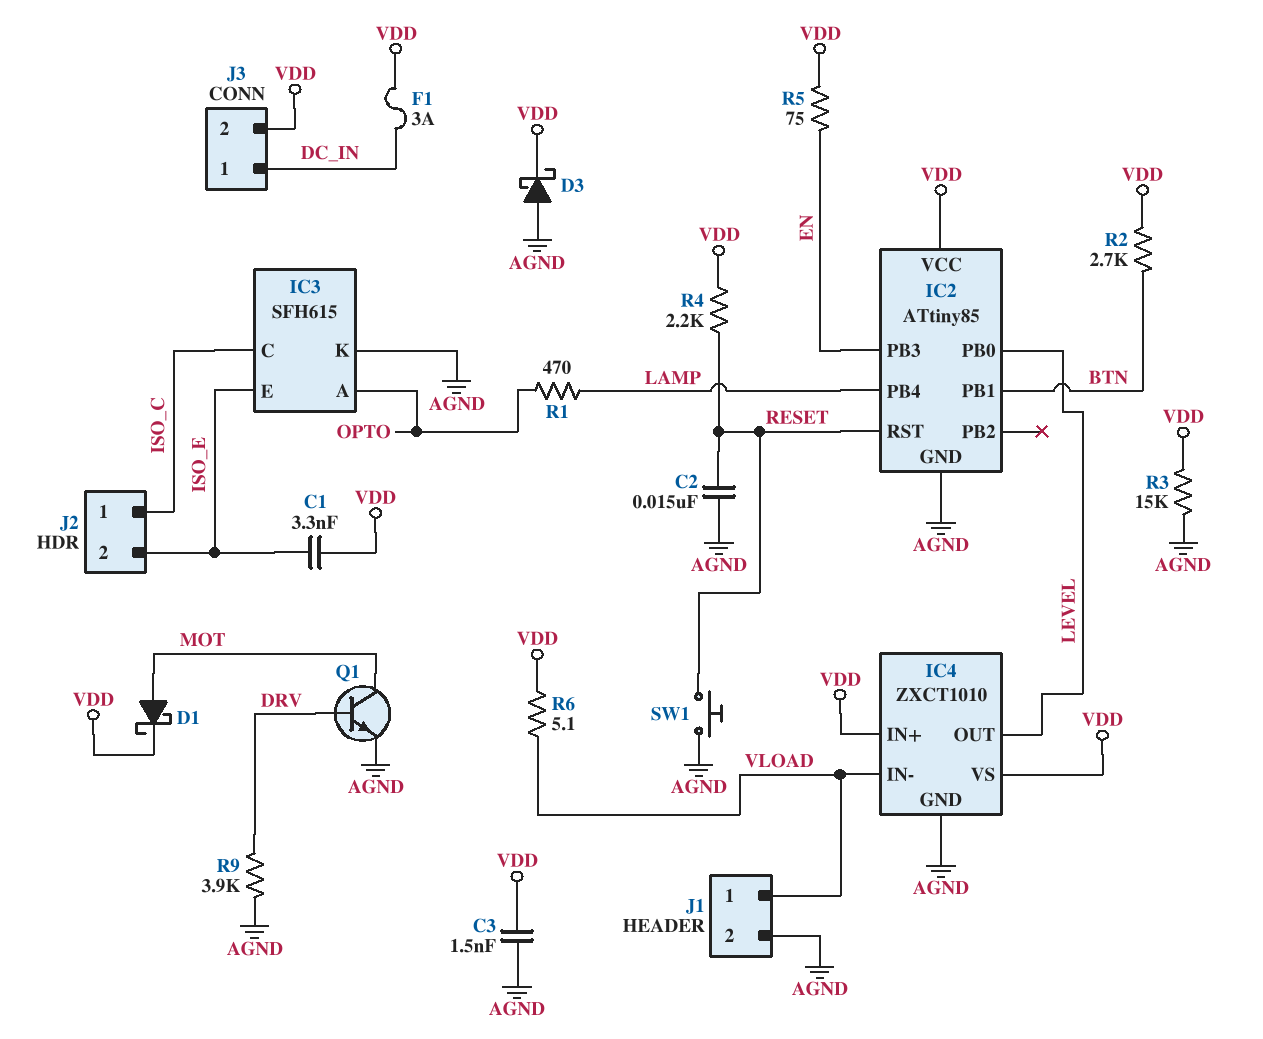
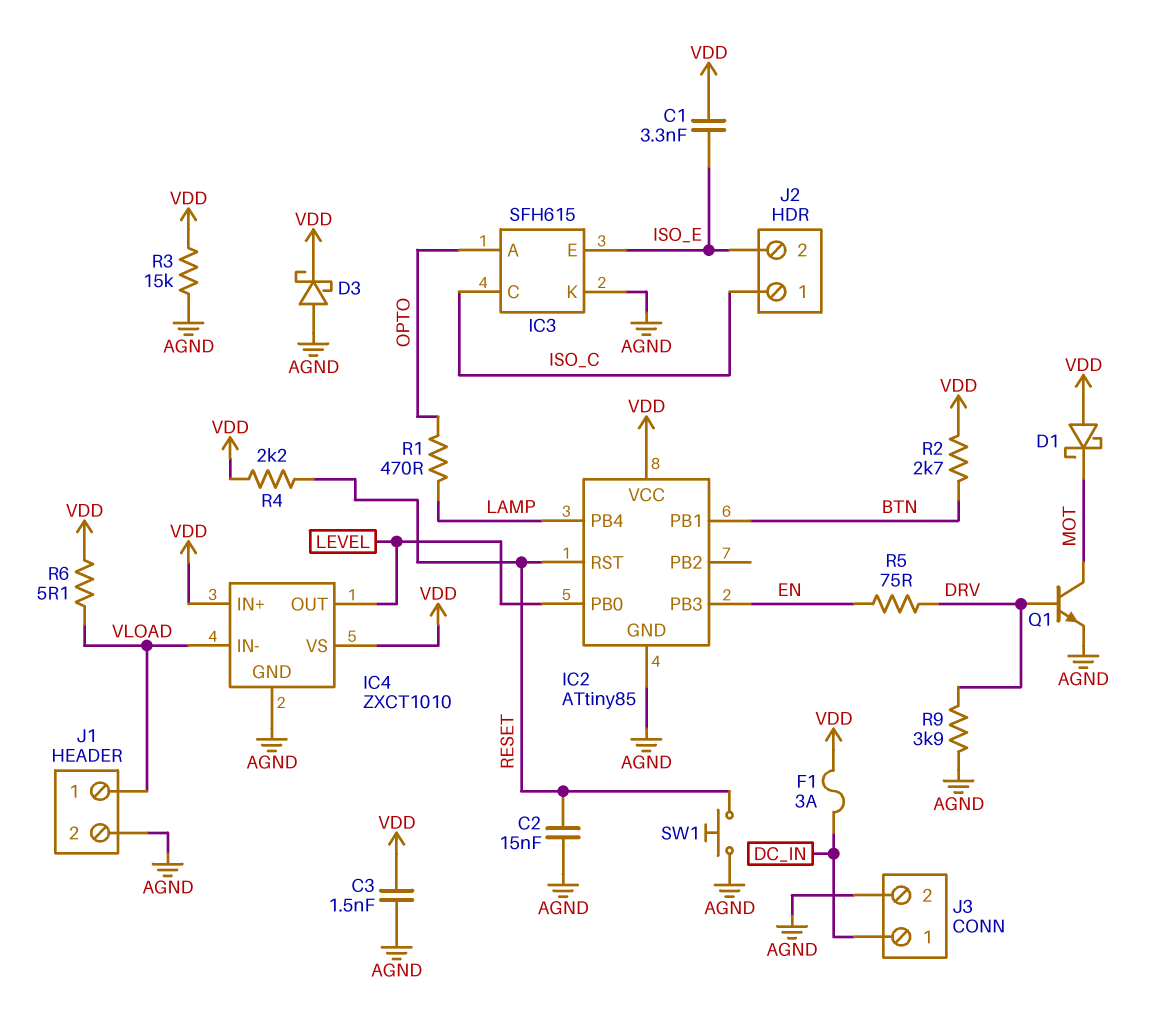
D1: schottky (A MOT, K VDD) -> schottky (A VDD, K MOT)
J3 pin 2: VDD -> AGND
R5: 75 (EN, VDD) -> 75 (DRV, EN)

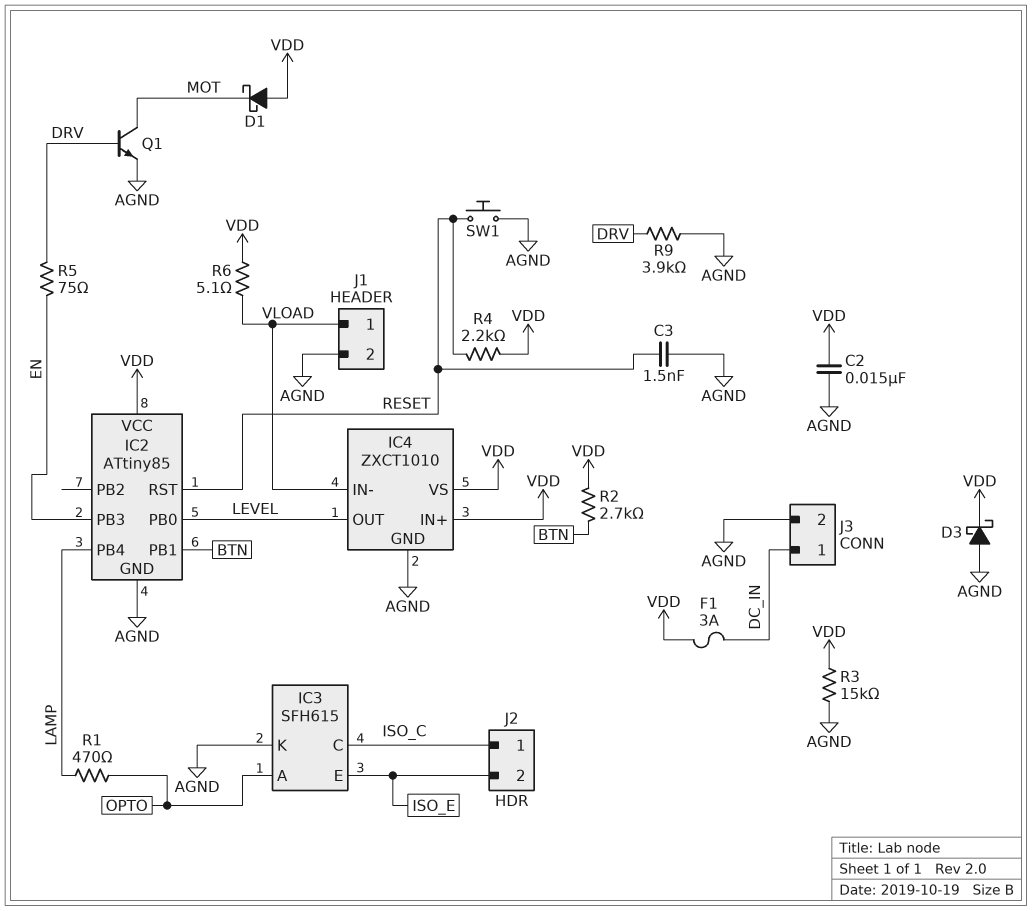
C1: 3.3nF (ISO_E, VDD) -> none
C2: 15nF (AGND, RESET) -> 15nF (AGND, VDD)
C3: 1.5nF (AGND, VDD) -> 1.5nF (AGND, RESET)

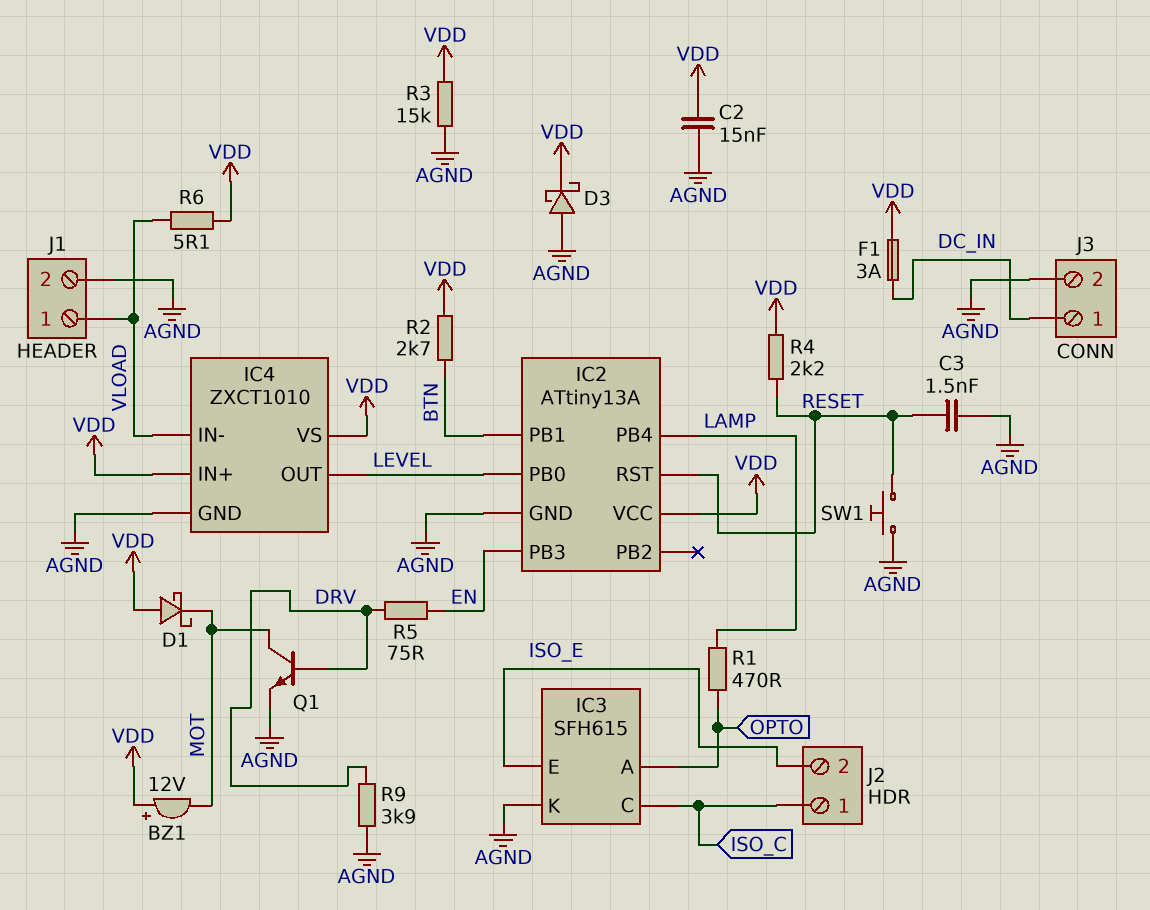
BZ1: none -> buzzer 12V (plus VDD, minus MOT)
IC2: ATtiny85 -> ATtiny13A

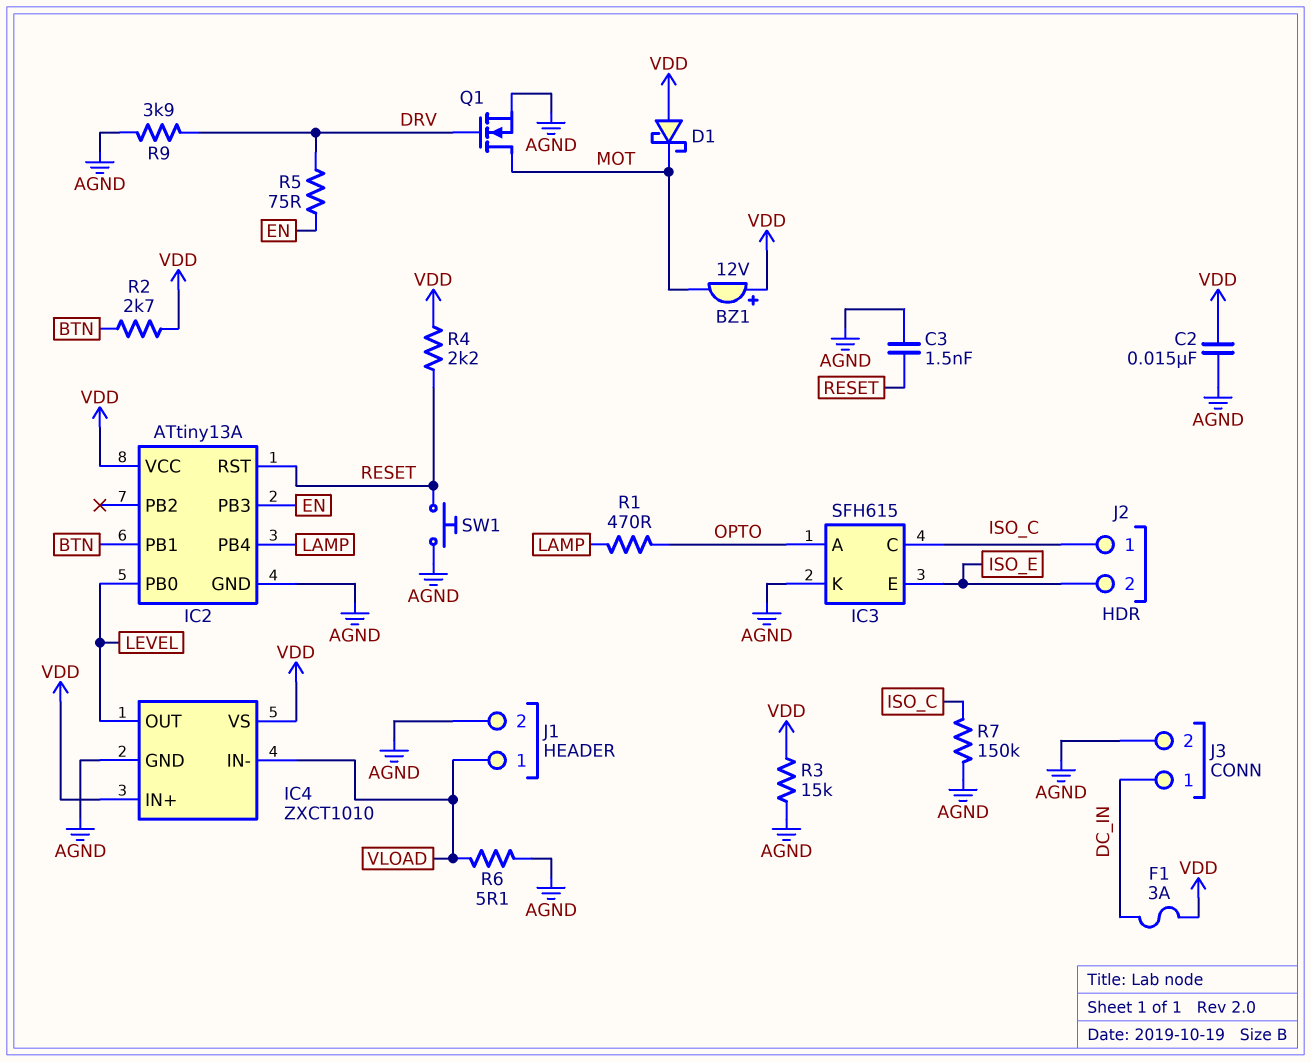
D3: schottky (A AGND, K VDD) -> none
Q1: NPN (B DRV, C MOT, E AGND) -> NMOS (G DRV, D MOT, S AGND)
R6: 5.1 (VDD, VLOAD) -> 5.1 (AGND, VLOAD)
R7: none -> 150k (AGND, ISO_C)

